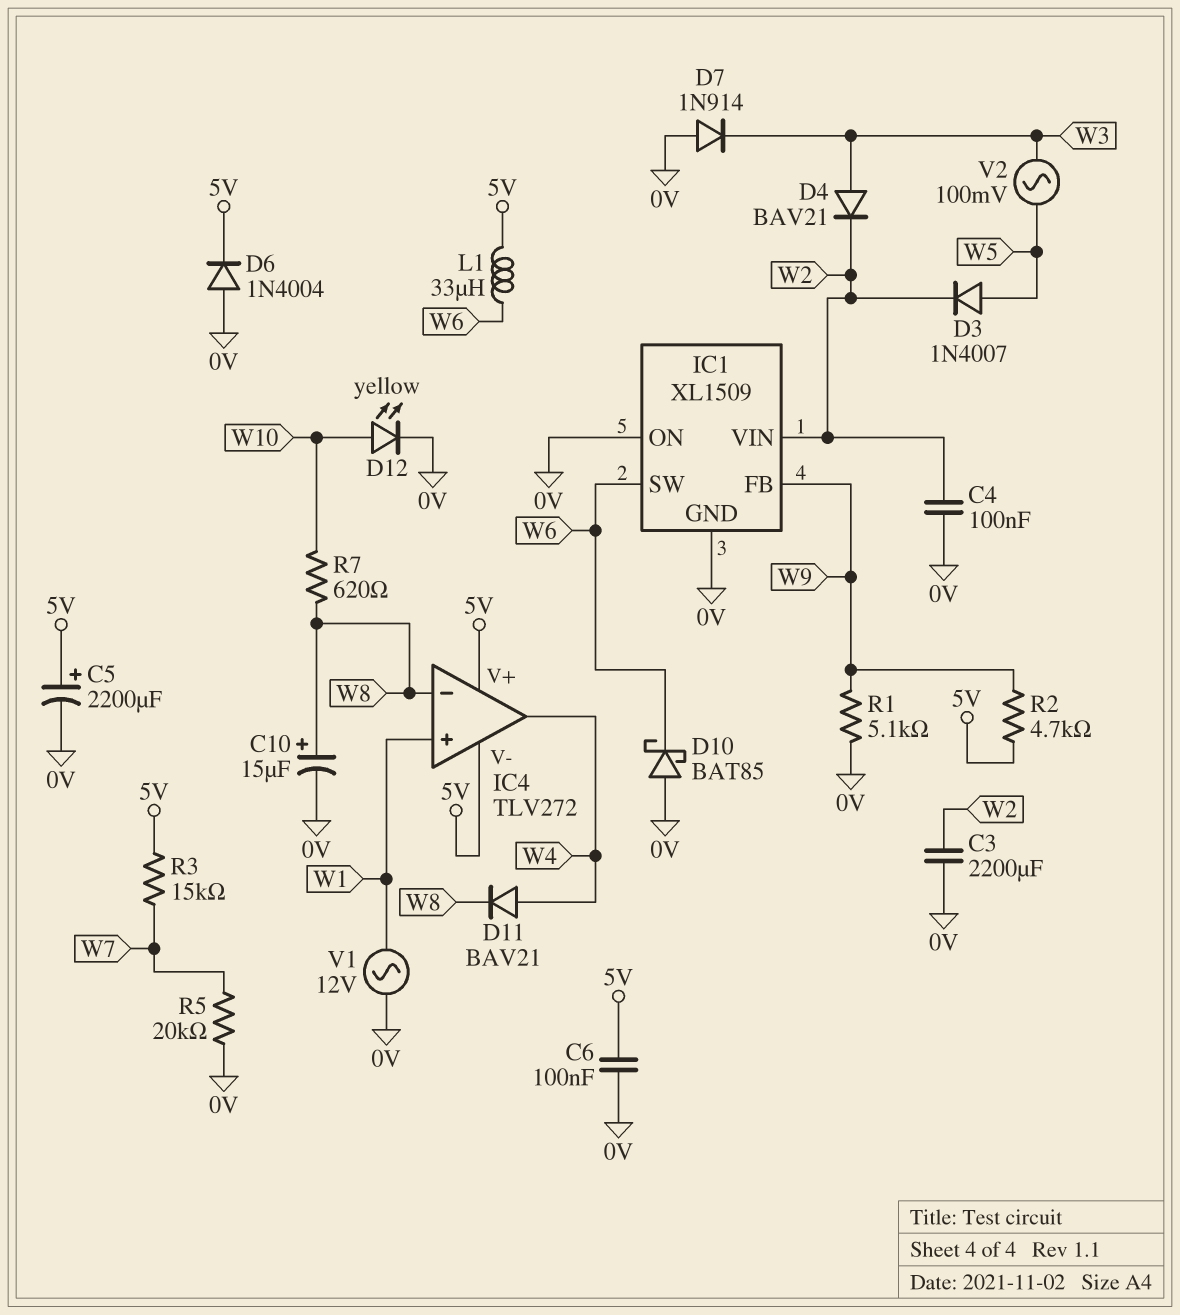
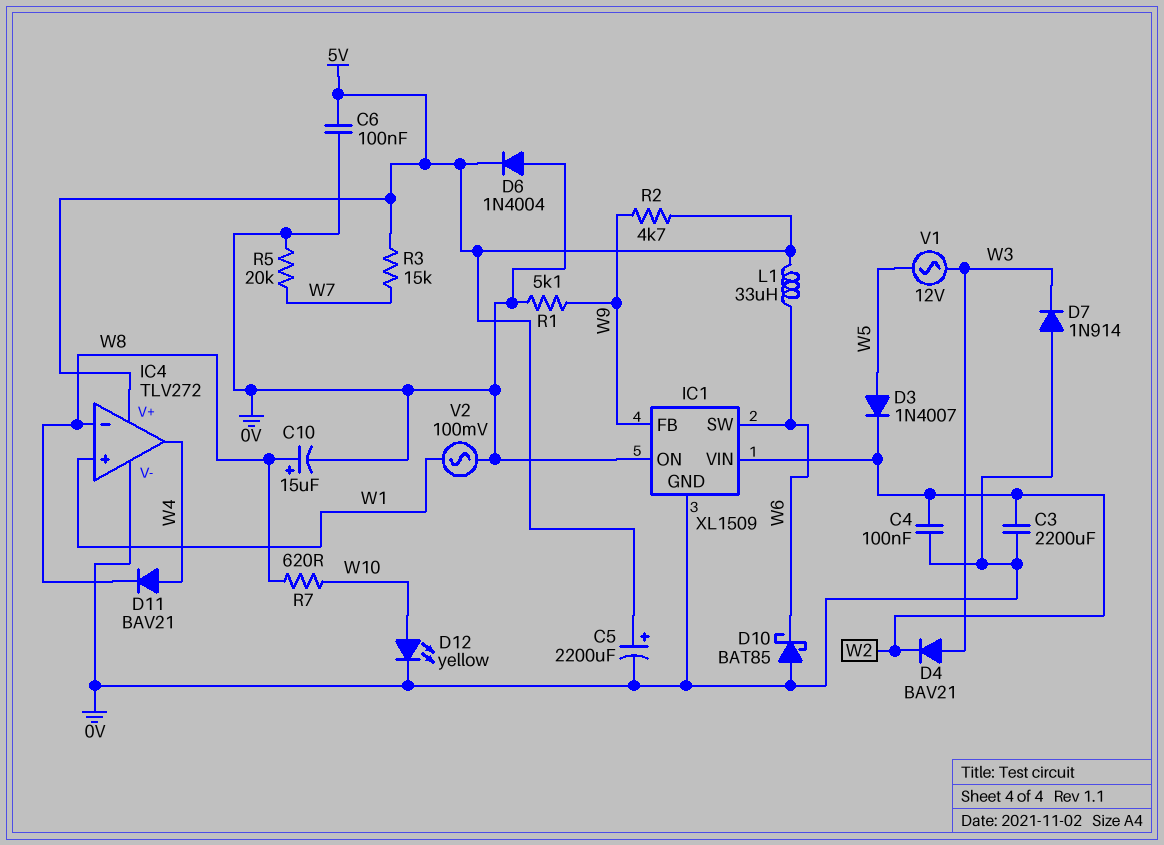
IC4 pin V-: 5V -> 0V
V1: AC 12V (0V, W1) -> AC 12V (W3, W5)
V2: AC 100mV (W3, W5) -> AC 100mV (0V, W1)

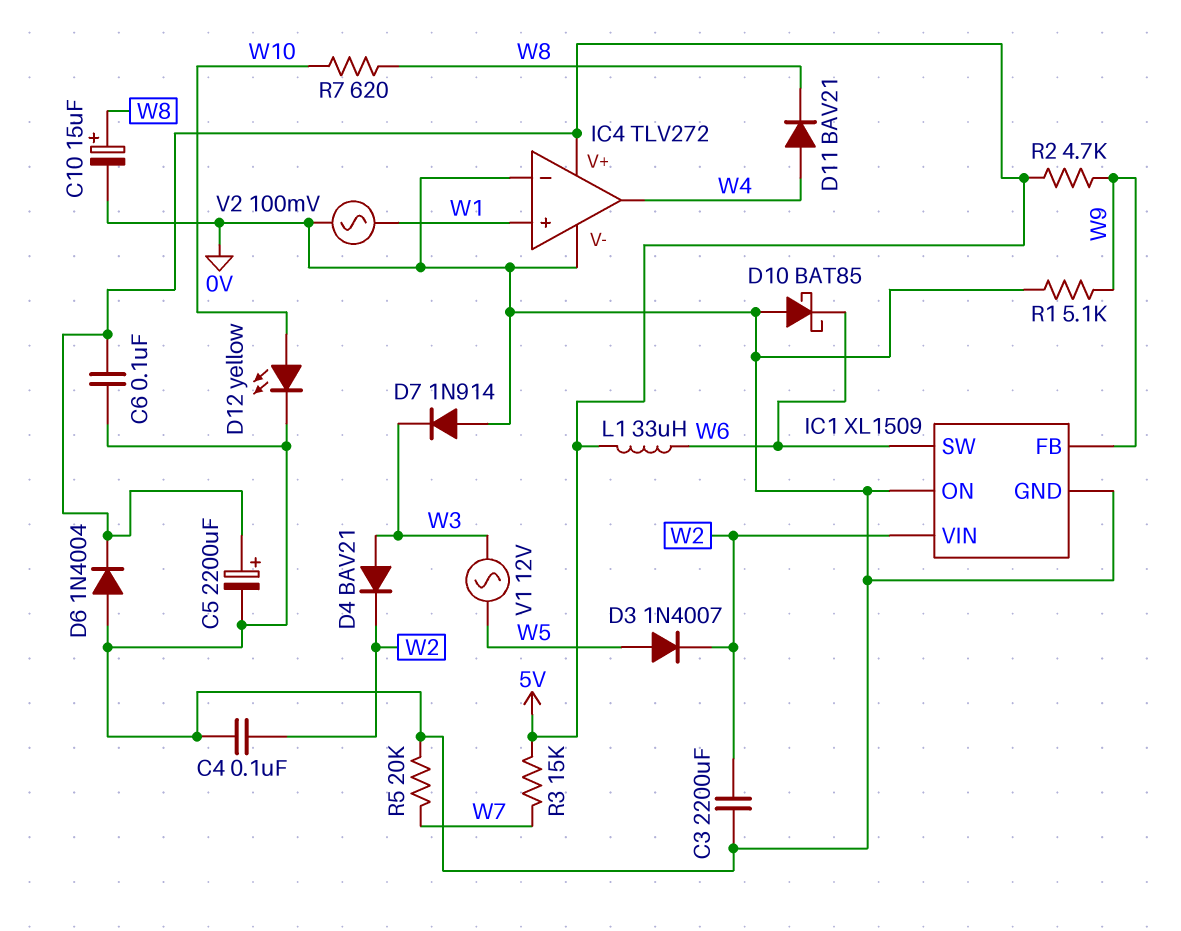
IC4 pin in-: W8 -> 0V

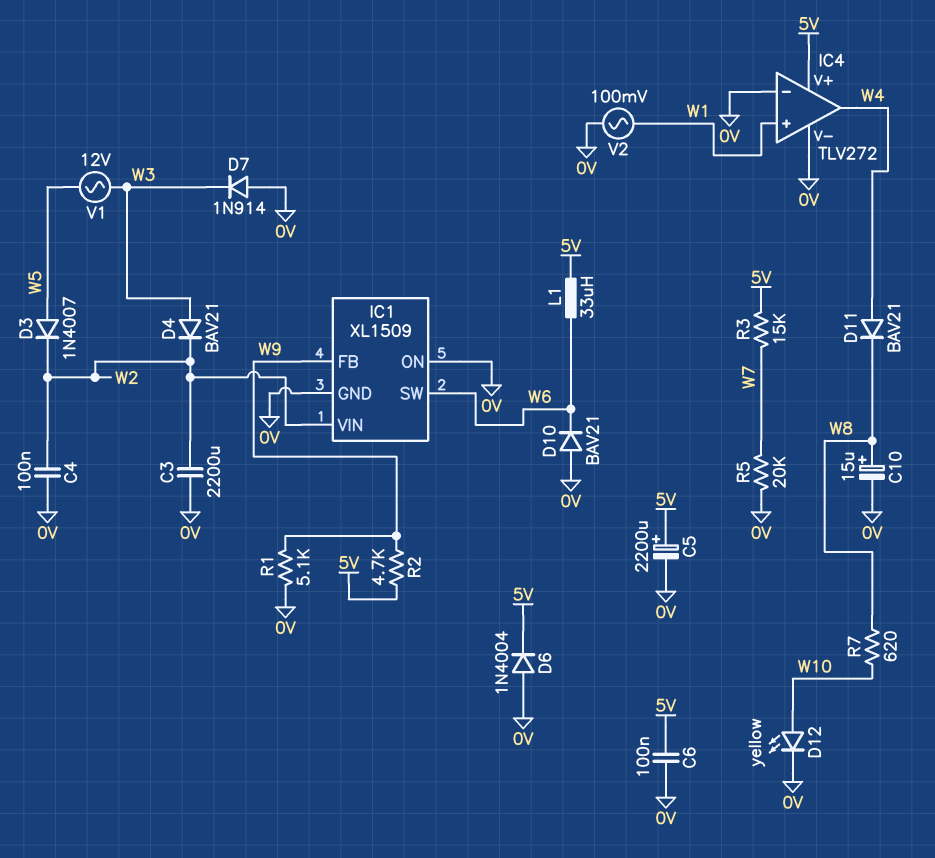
D10: schottky BAT85 (A 0V, K W6) -> diode BAV21 (A 0V, K W6)

